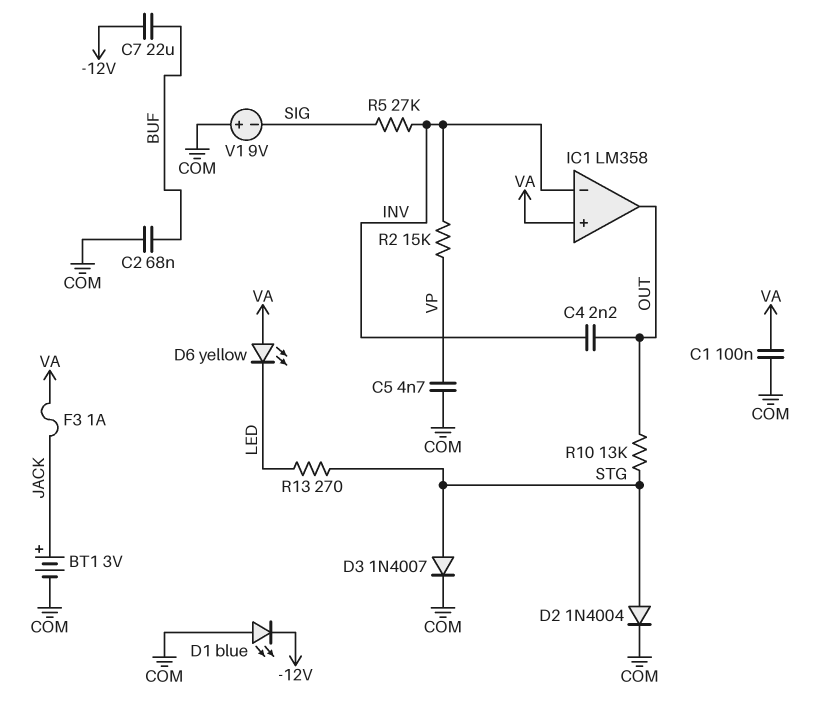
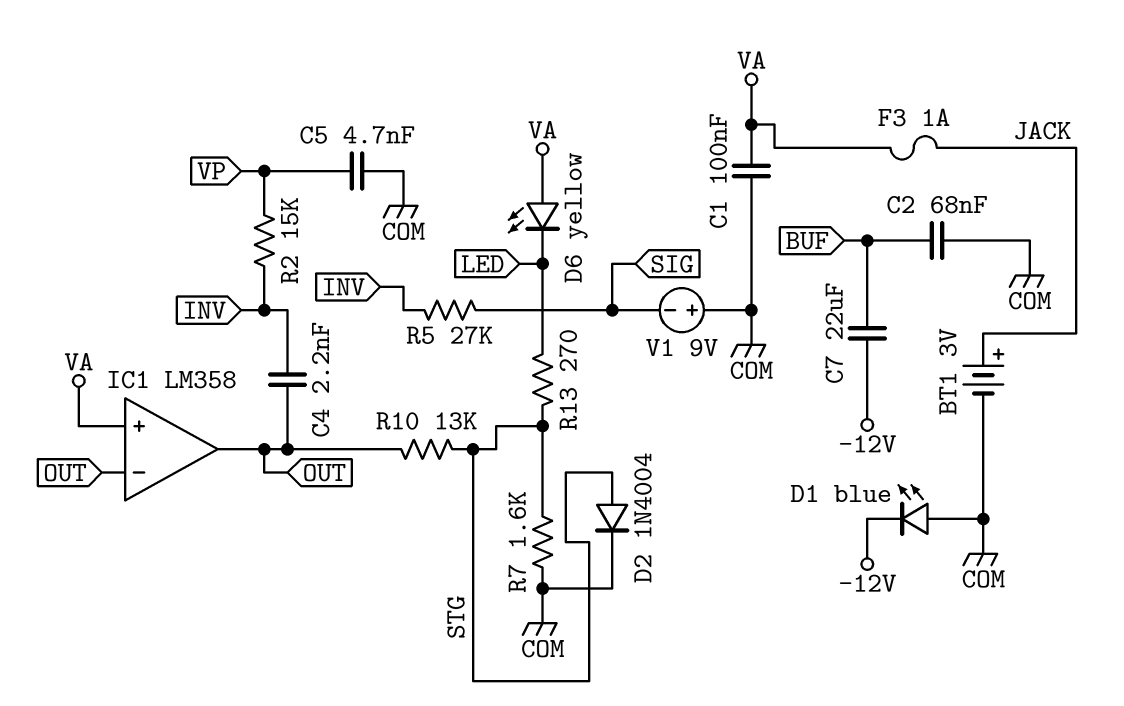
D3: diode 1N4007 (A STG, K COM) -> none
IC1 pin in-: INV -> OUT
R7: none -> 1.6k (COM, STG)

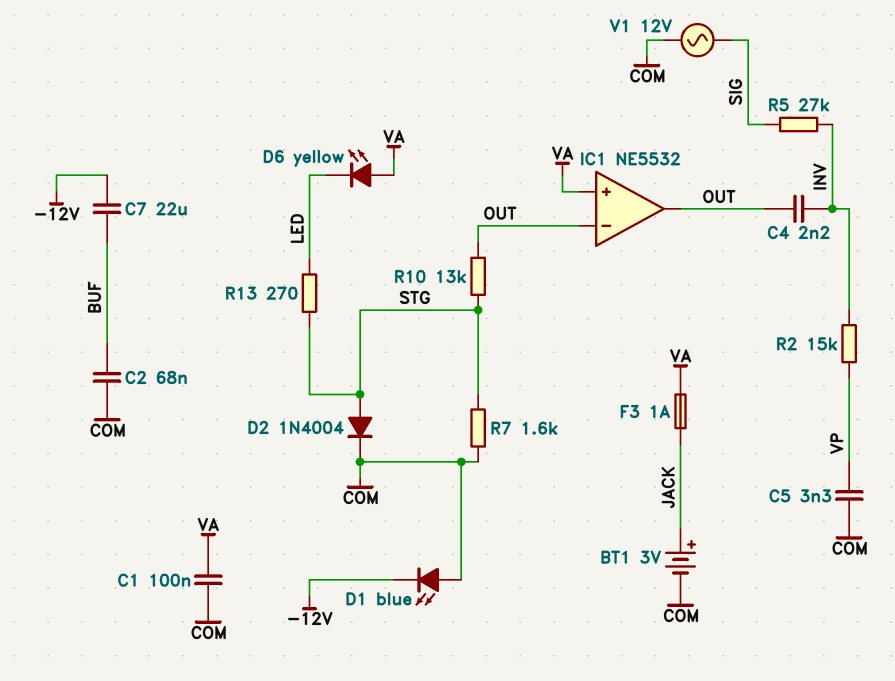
C5: 4.7nF (COM, VP) -> 3.3nF (COM, VP)
IC1: LM358 -> NE5532
V1: 9V (plus COM, minus SIG) -> AC 12V (COM, SIG)

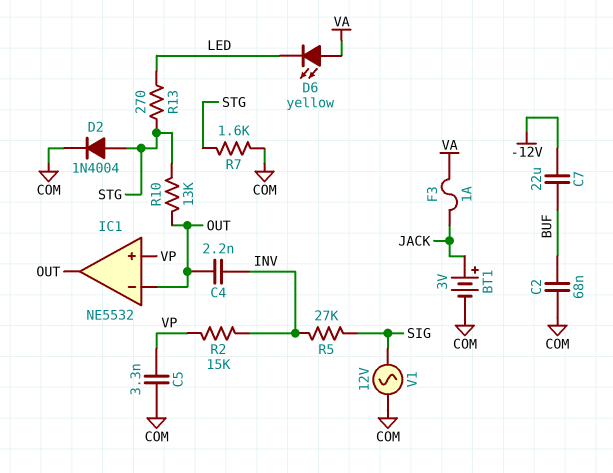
C1: 100nF (COM, VA) -> none
D1: LED blue (A COM, K -12V) -> none
IC1 pin in+: VA -> VP

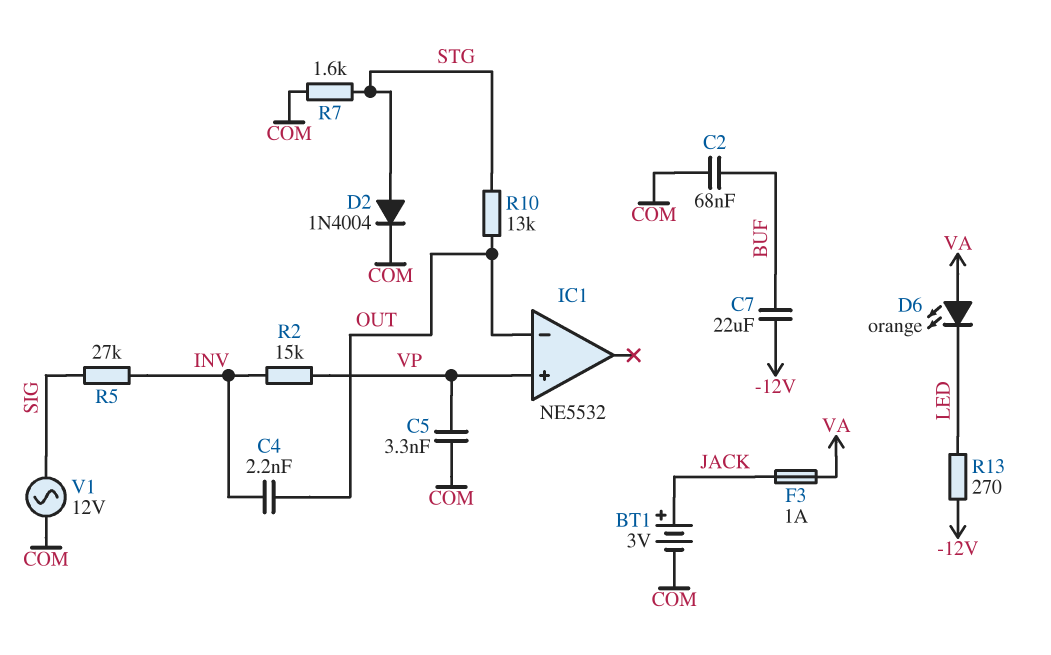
D6: LED yellow (A VA, K LED) -> LED orange (A VA, K LED)
IC1 pin out: OUT -> none
R13: 270 (LED, STG) -> 270 (-12V, LED)

